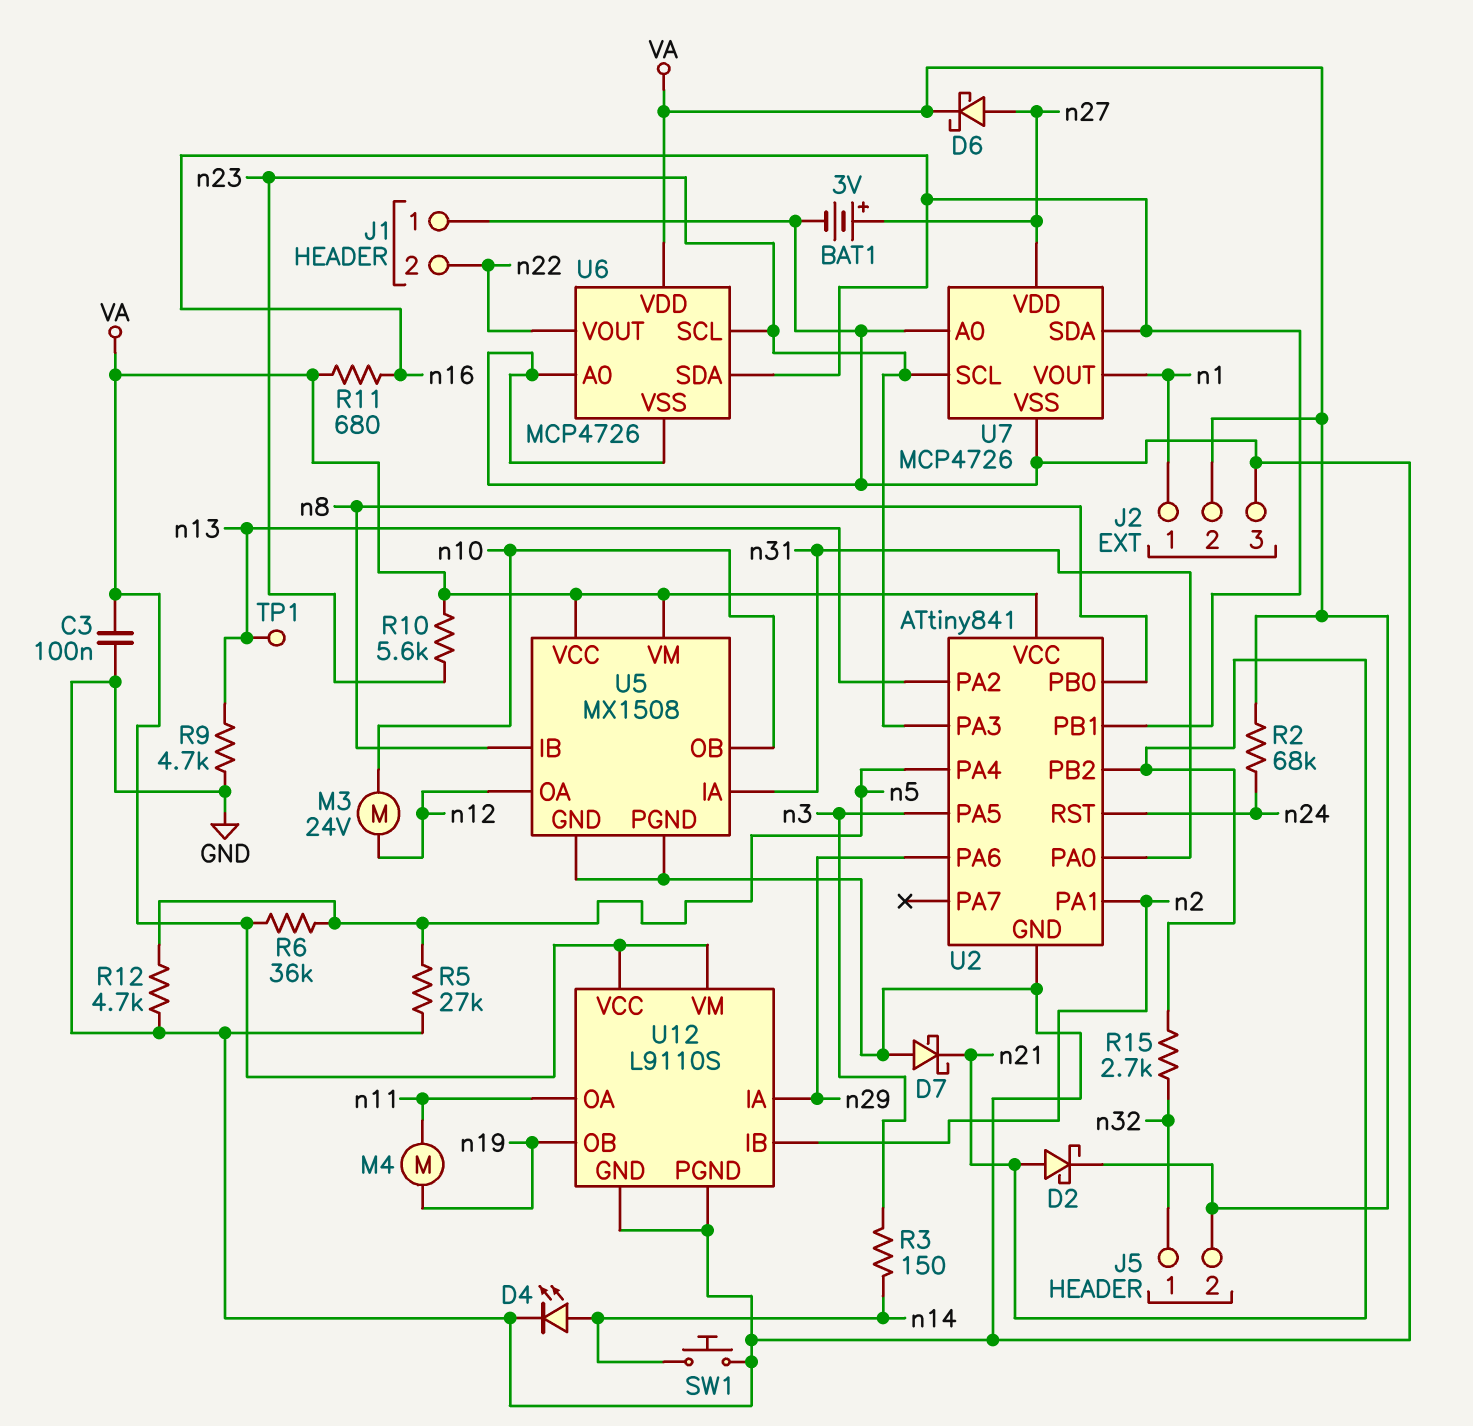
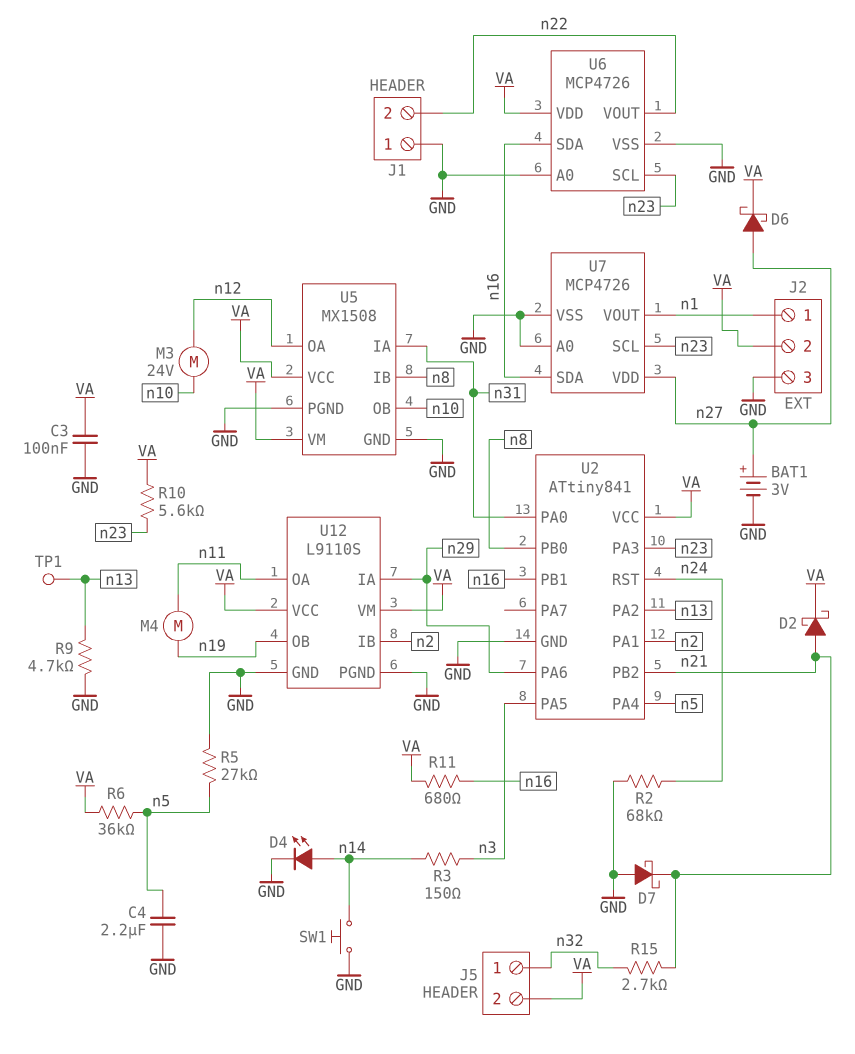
C4: none -> 2.2uF (GND, n5)
R2: 68k (VA, n24) -> 68k (GND, n24)
R12: 4.7k (GND, n5) -> none

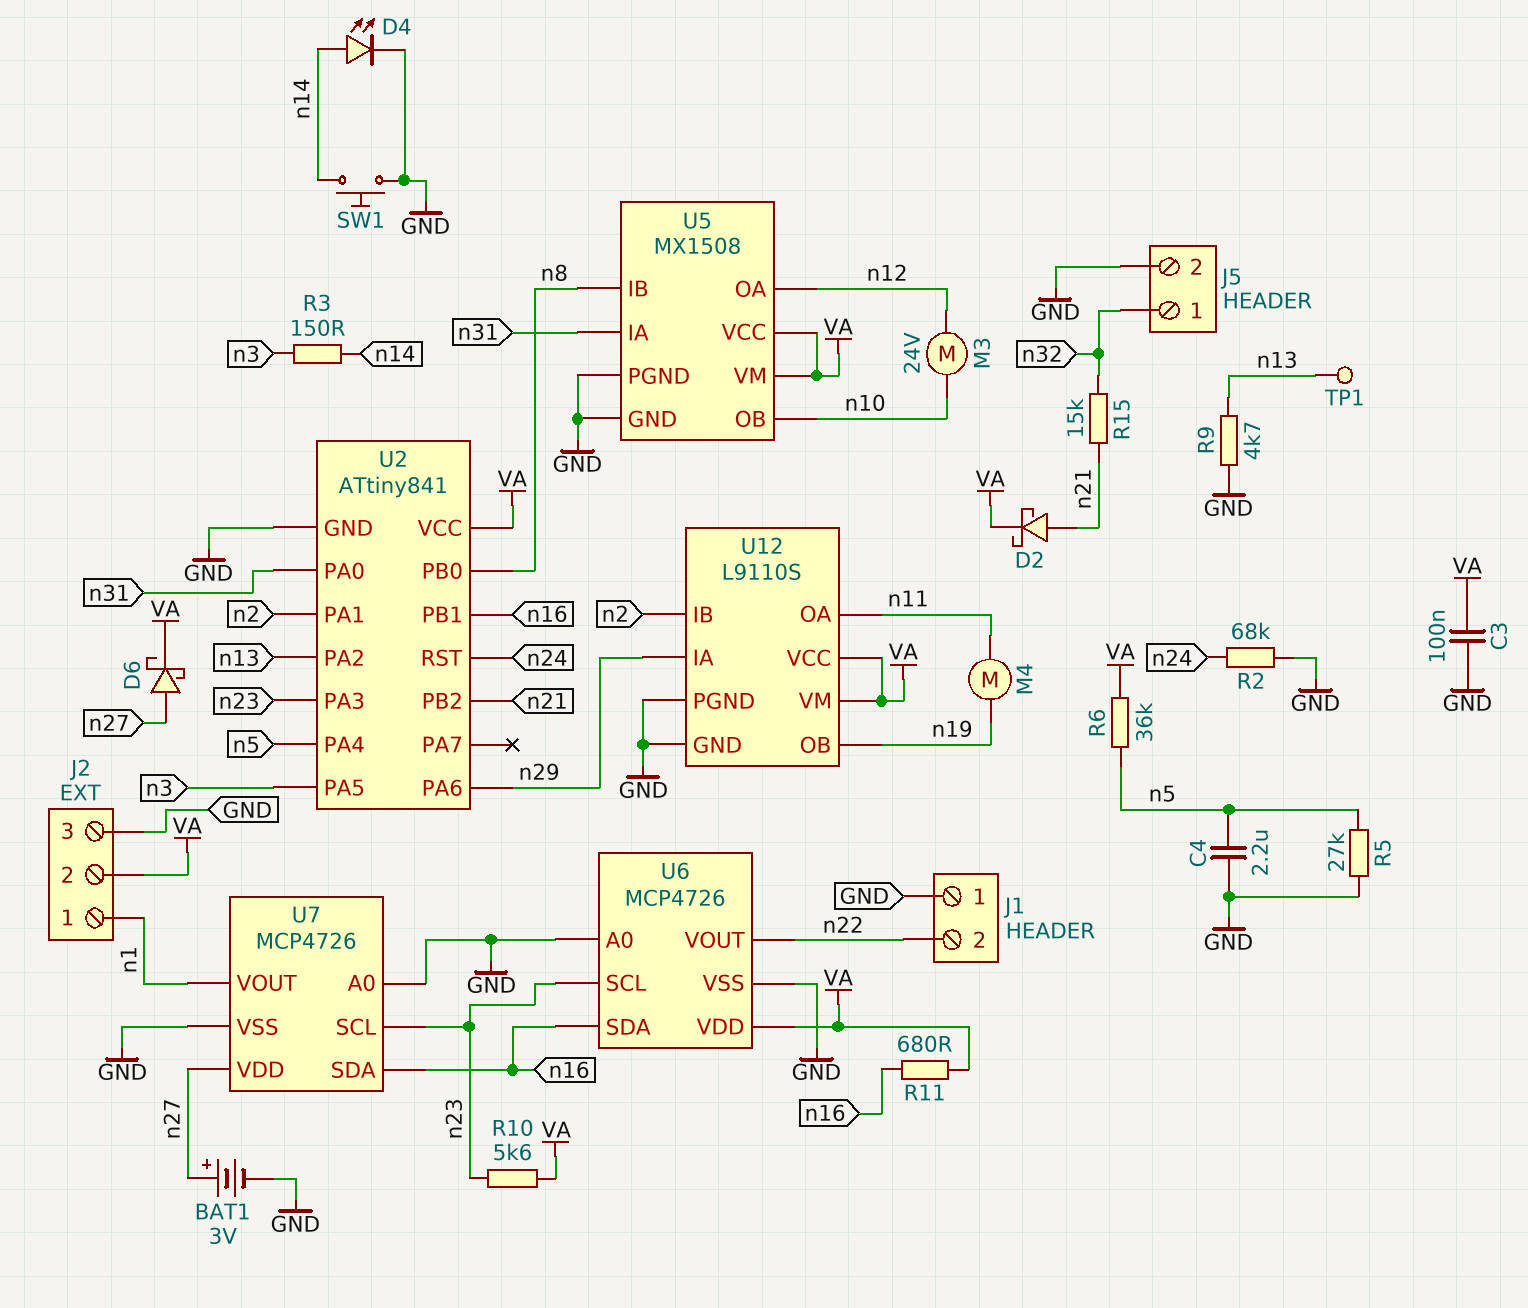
D7: schottky (A GND, K n21) -> none
J5 pin 2: VA -> GND
R15: 2.7k (n21, n32) -> 15k (n21, n32)

